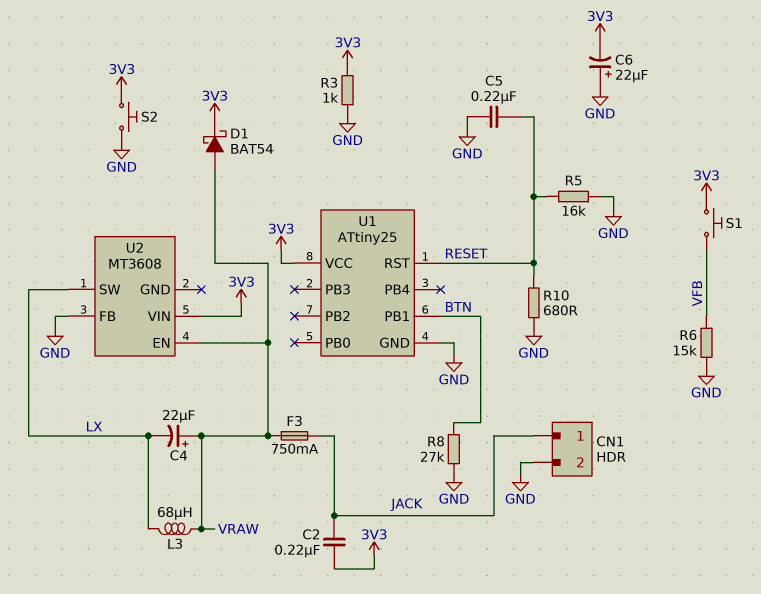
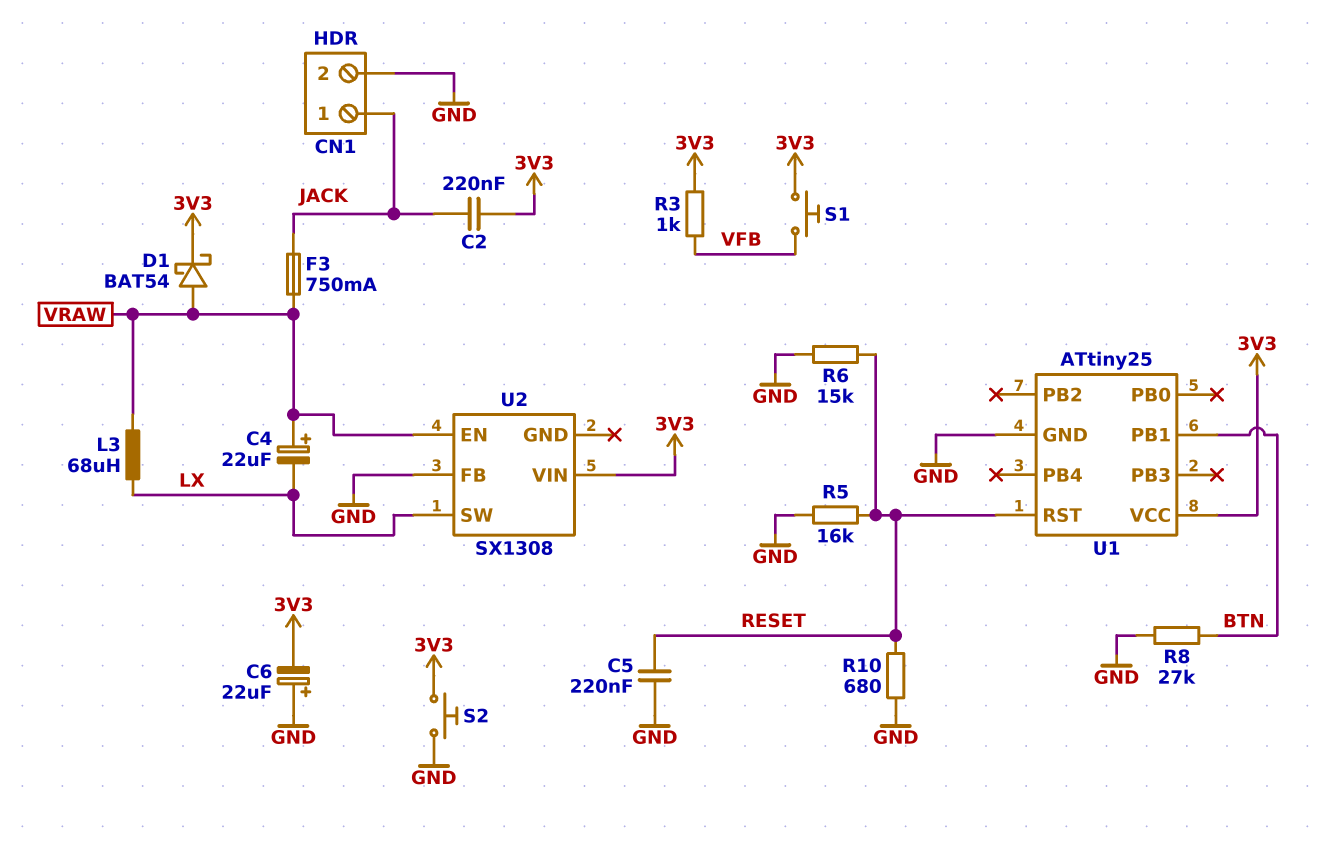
R3: 1k (3V3, GND) -> 1k (3V3, VFB)
R6: 15k (GND, VFB) -> 15k (GND, RESET)
U2: MT3608 -> SX1308

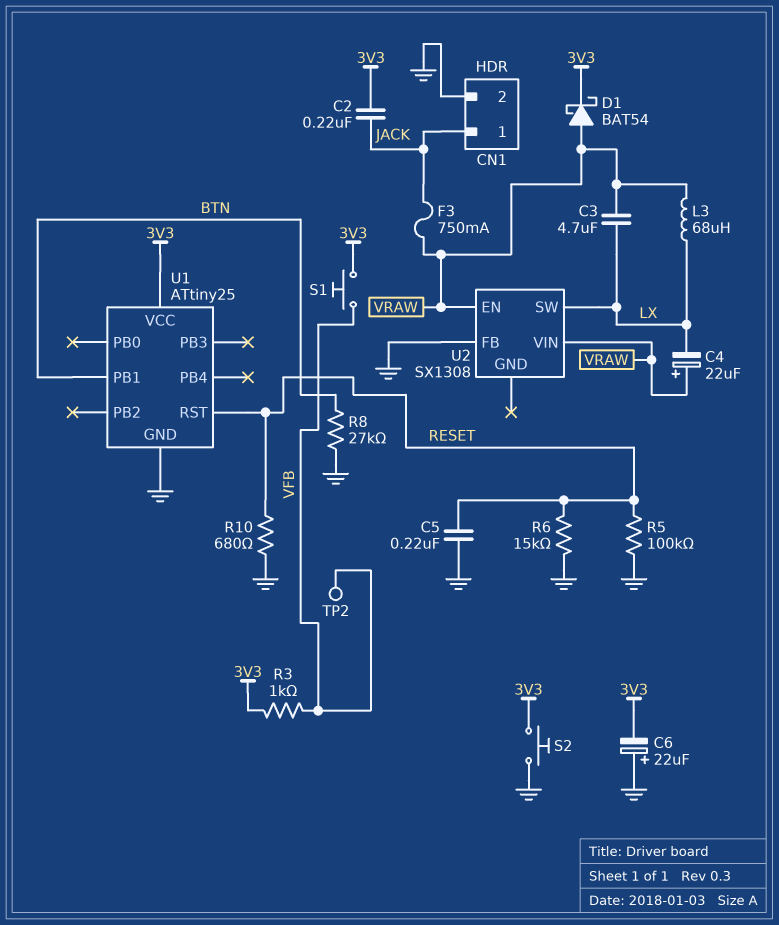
C3: none -> 4.7uF (LX, VRAW)
R5: 16k (GND, RESET) -> 100k (GND, RESET)
TP2: none -> test point (VFB)
U2 pin VIN: 3V3 -> VRAW

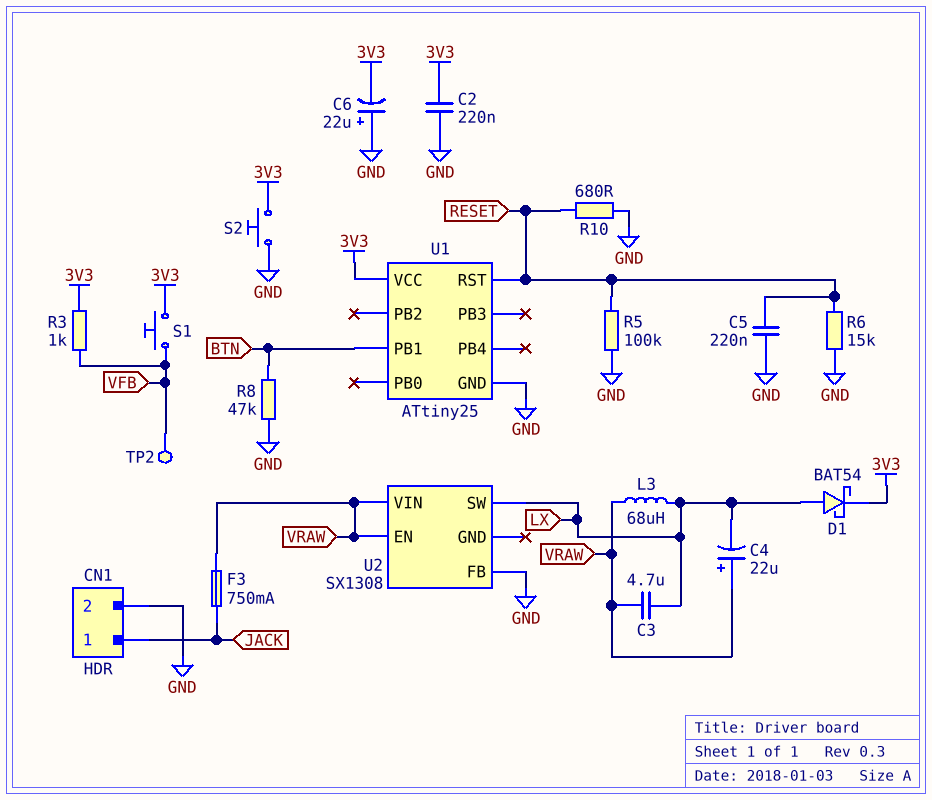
C2: 220nF (3V3, JACK) -> 220nF (3V3, GND)
D1: schottky BAT54 (A VRAW, K 3V3) -> schottky BAT54 (A LX, K 3V3)
R8: 27k (BTN, GND) -> 47k (BTN, GND)

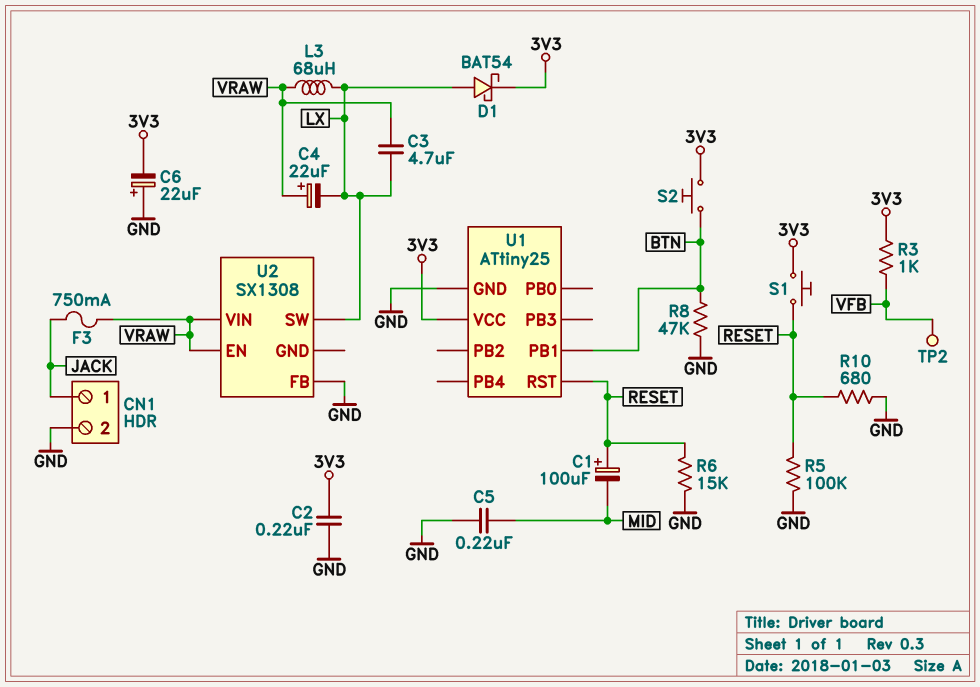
C1: none -> 100uF (plus RESET, minus MID)
C5: 220nF (GND, RESET) -> 220nF (GND, MID)
S1: button (3V3, VFB) -> button (3V3, RESET)
S2: button (3V3, GND) -> button (3V3, BTN)

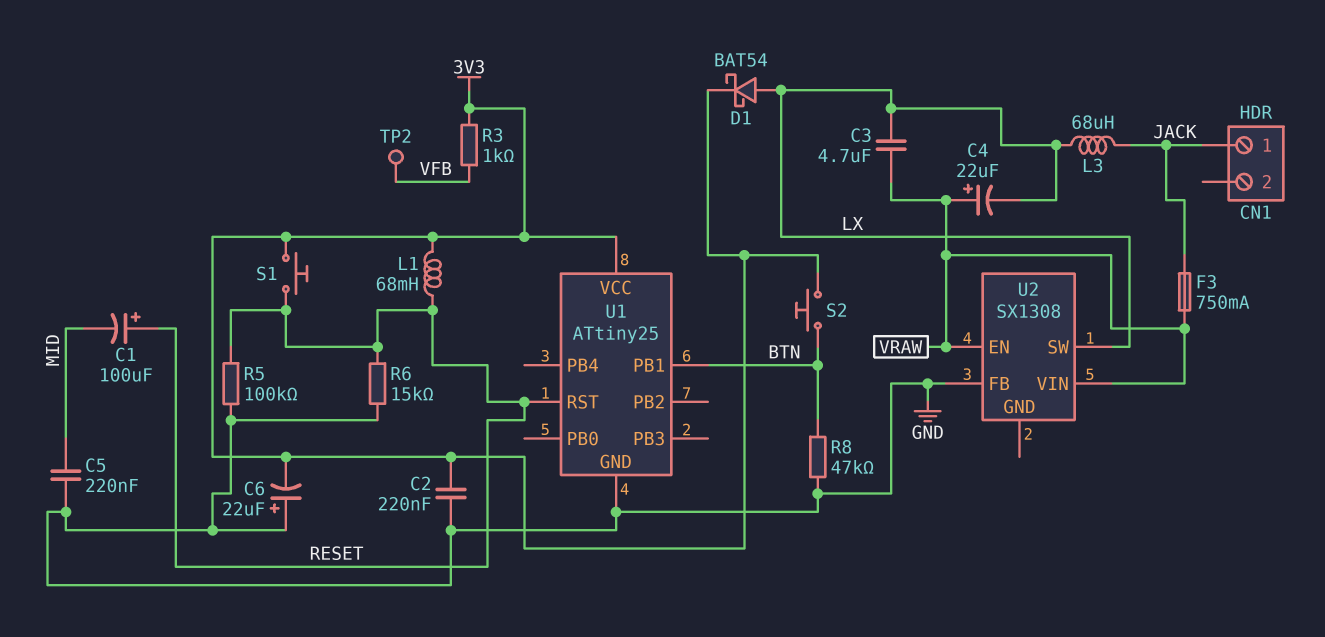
CN1 pin 2: GND -> none
L1: none -> 68mH (3V3, RESET)
L3: 68uH (LX, VRAW) -> 68uH (JACK, LX)
R10: 680 (GND, RESET) -> none

